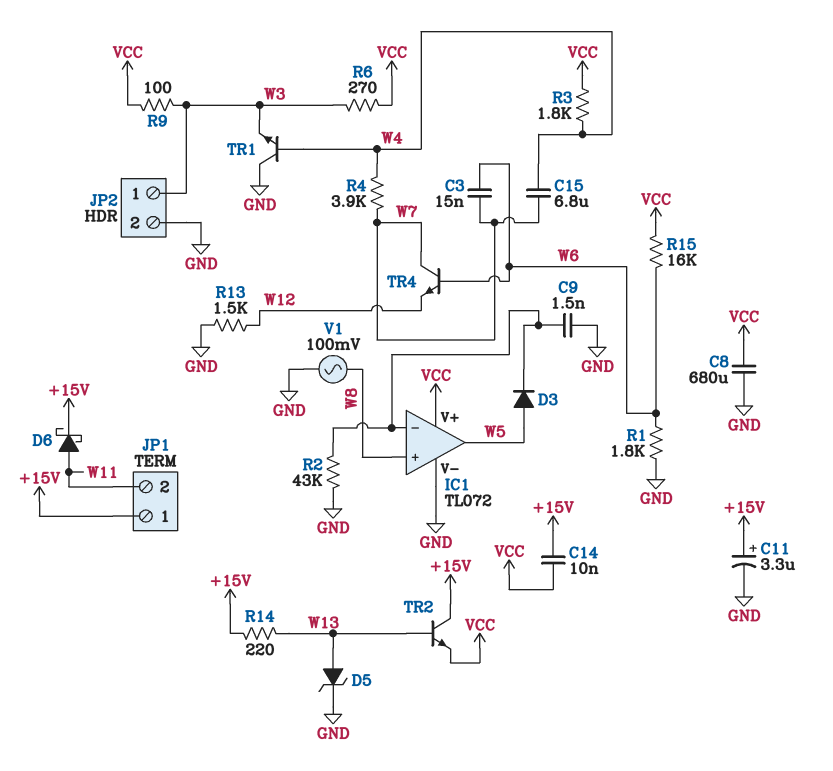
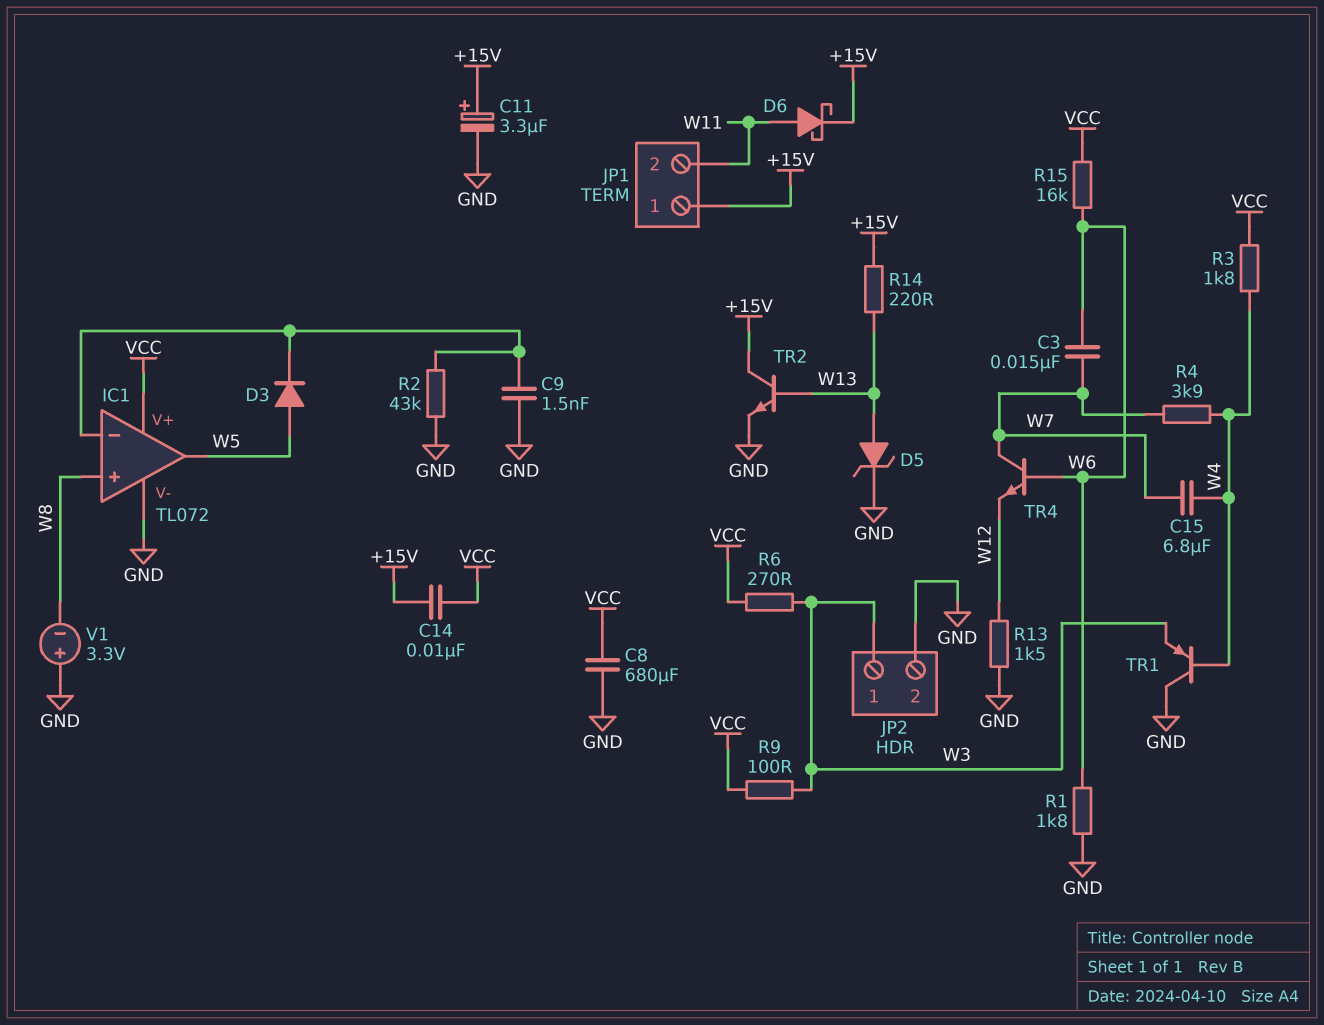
TR1: NPN (B W4, C GND, E W3) -> PNP (B W4, C GND, E W3)
TR2: NPN (B W13, C +15V, E VCC) -> NPN (B W13, C +15V, E GND)
V1: AC 100mV (GND, W8) -> 3.3V (plus GND, minus W8)

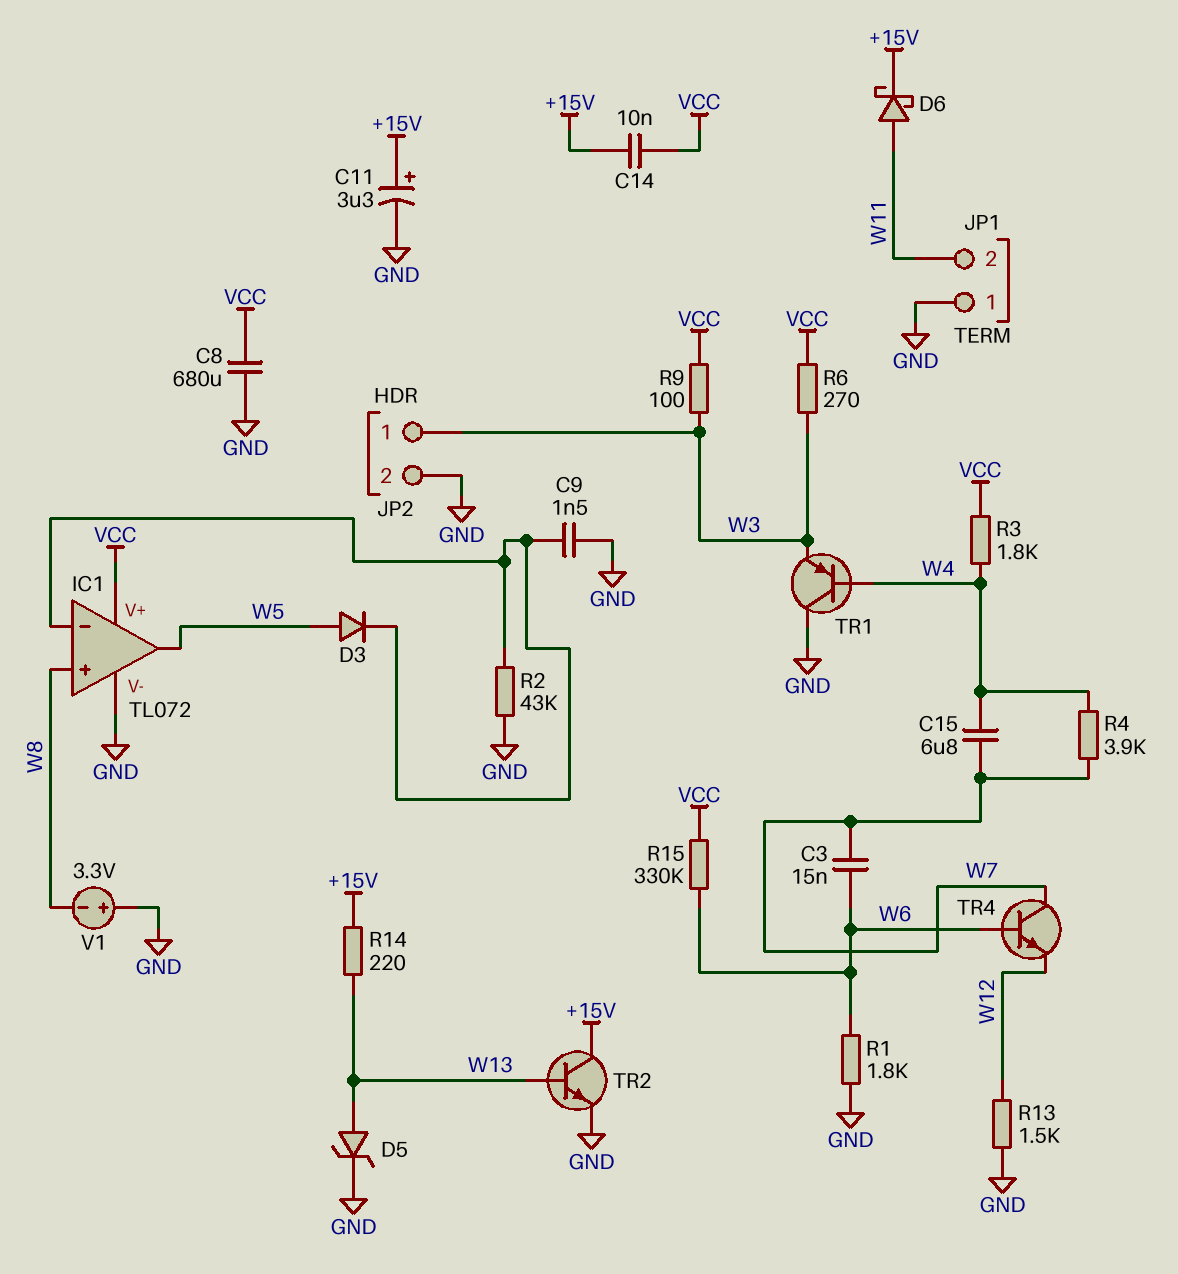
JP1 pin 1: +15V -> GND
R15: 16k (VCC, W6) -> 330k (VCC, W6)

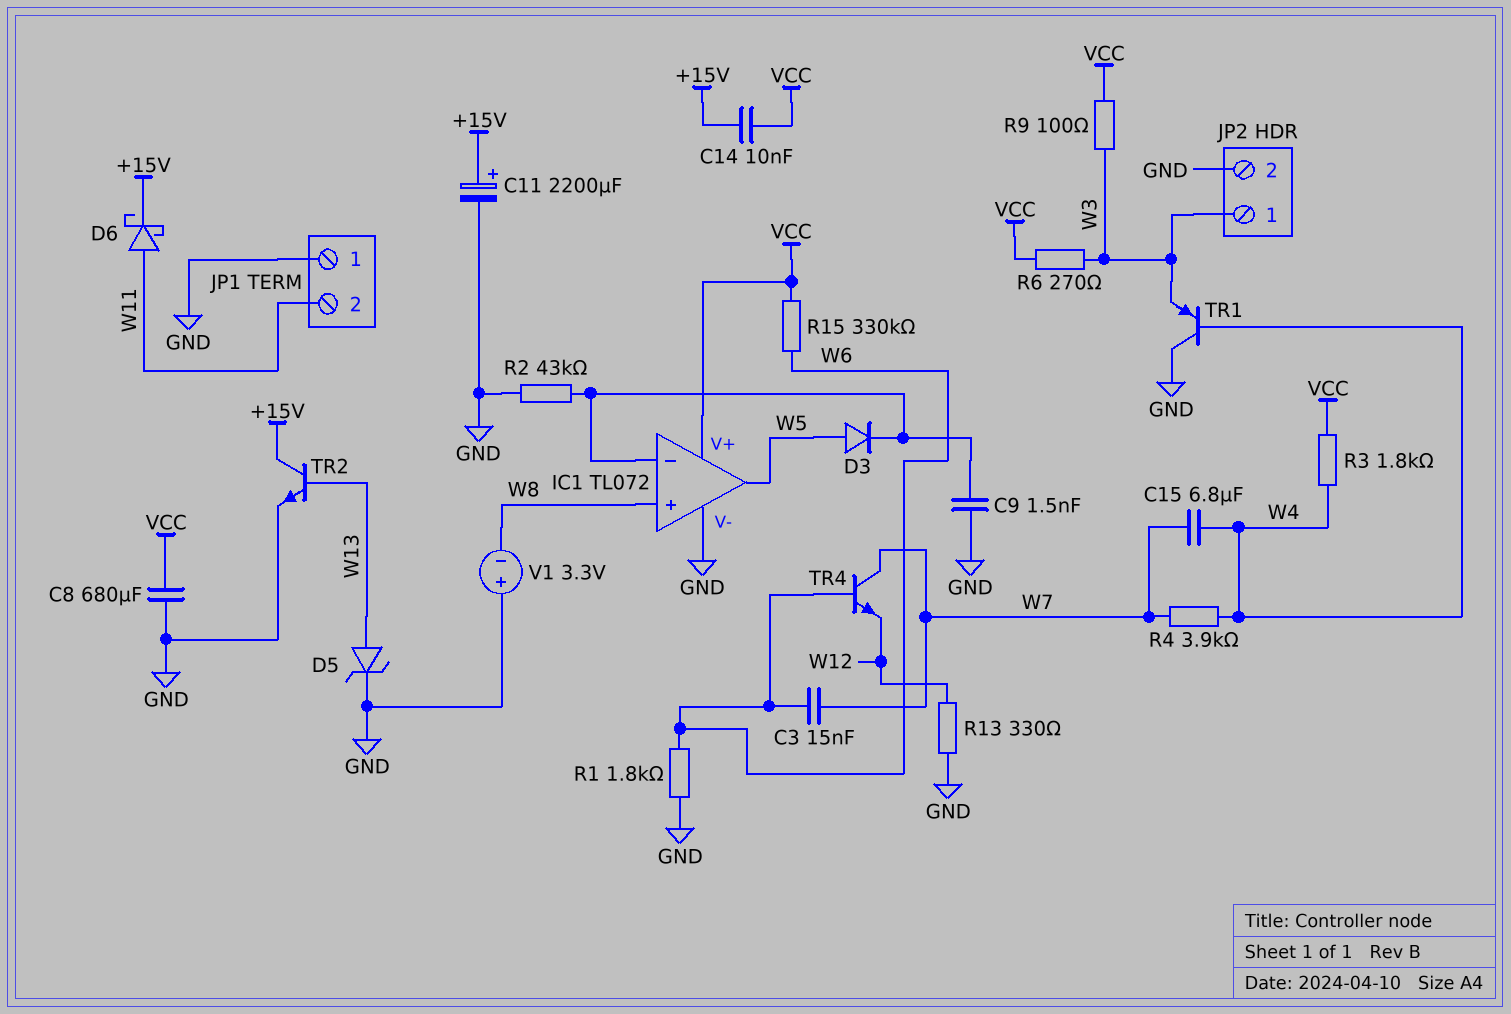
C11: 3.3uF (plus +15V, minus GND) -> 2200uF (plus +15V, minus GND)
R13: 1.5k (GND, W12) -> 330 (GND, W12)
R14: 220 (+15V, W13) -> none

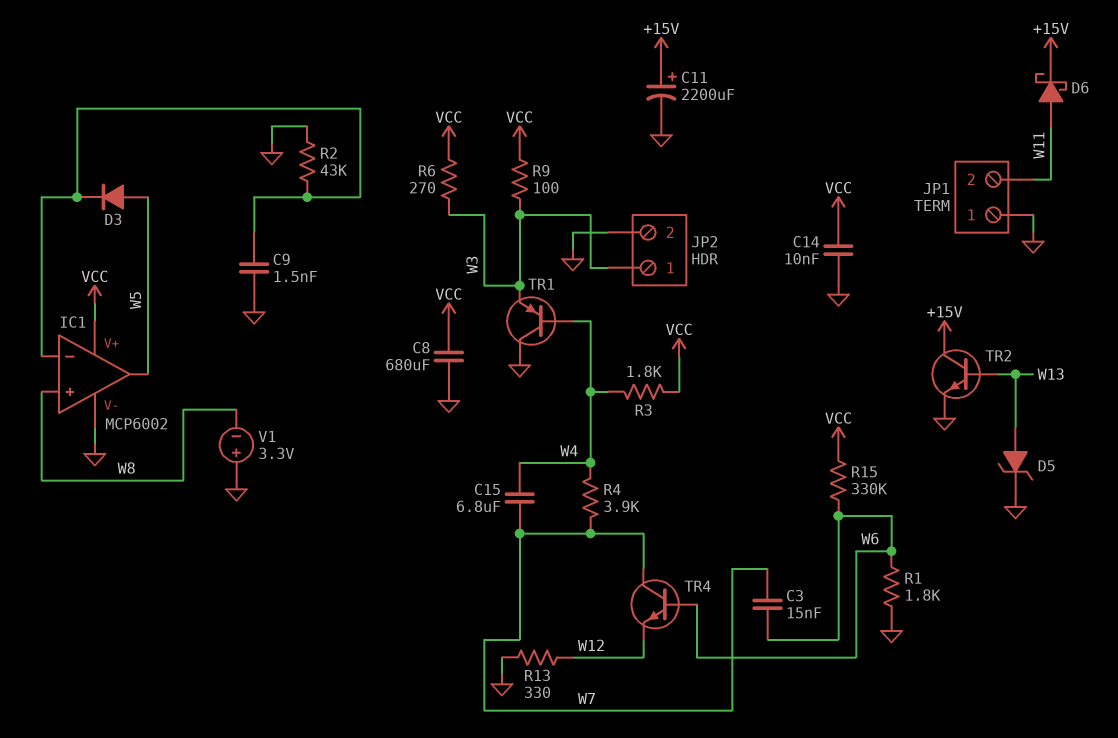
C14: 10nF (+15V, VCC) -> 10nF (GND, VCC)
IC1: TL072 -> MCP6002

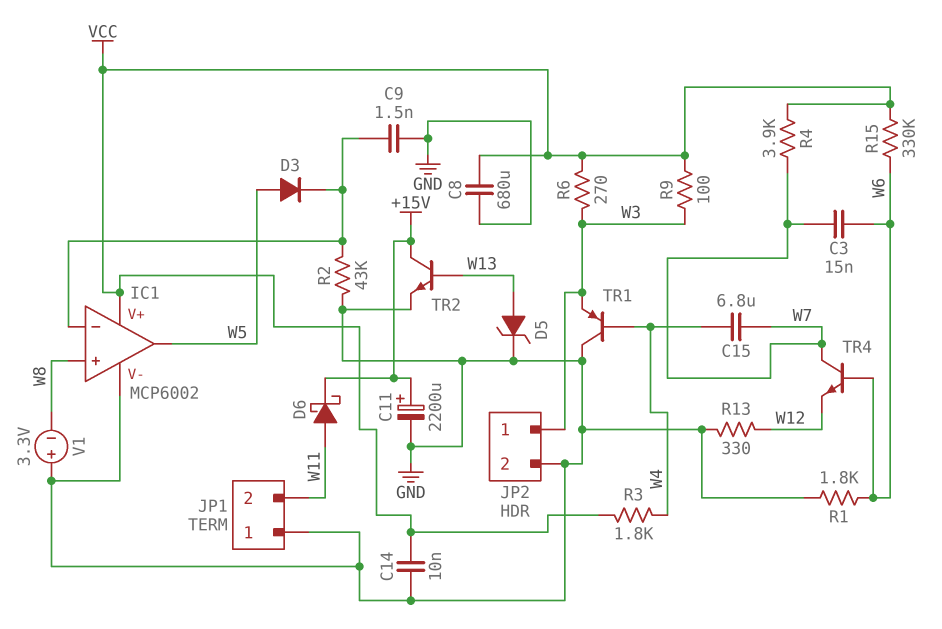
R4: 3.9k (W4, W7) -> 3.9k (VCC, W7)

